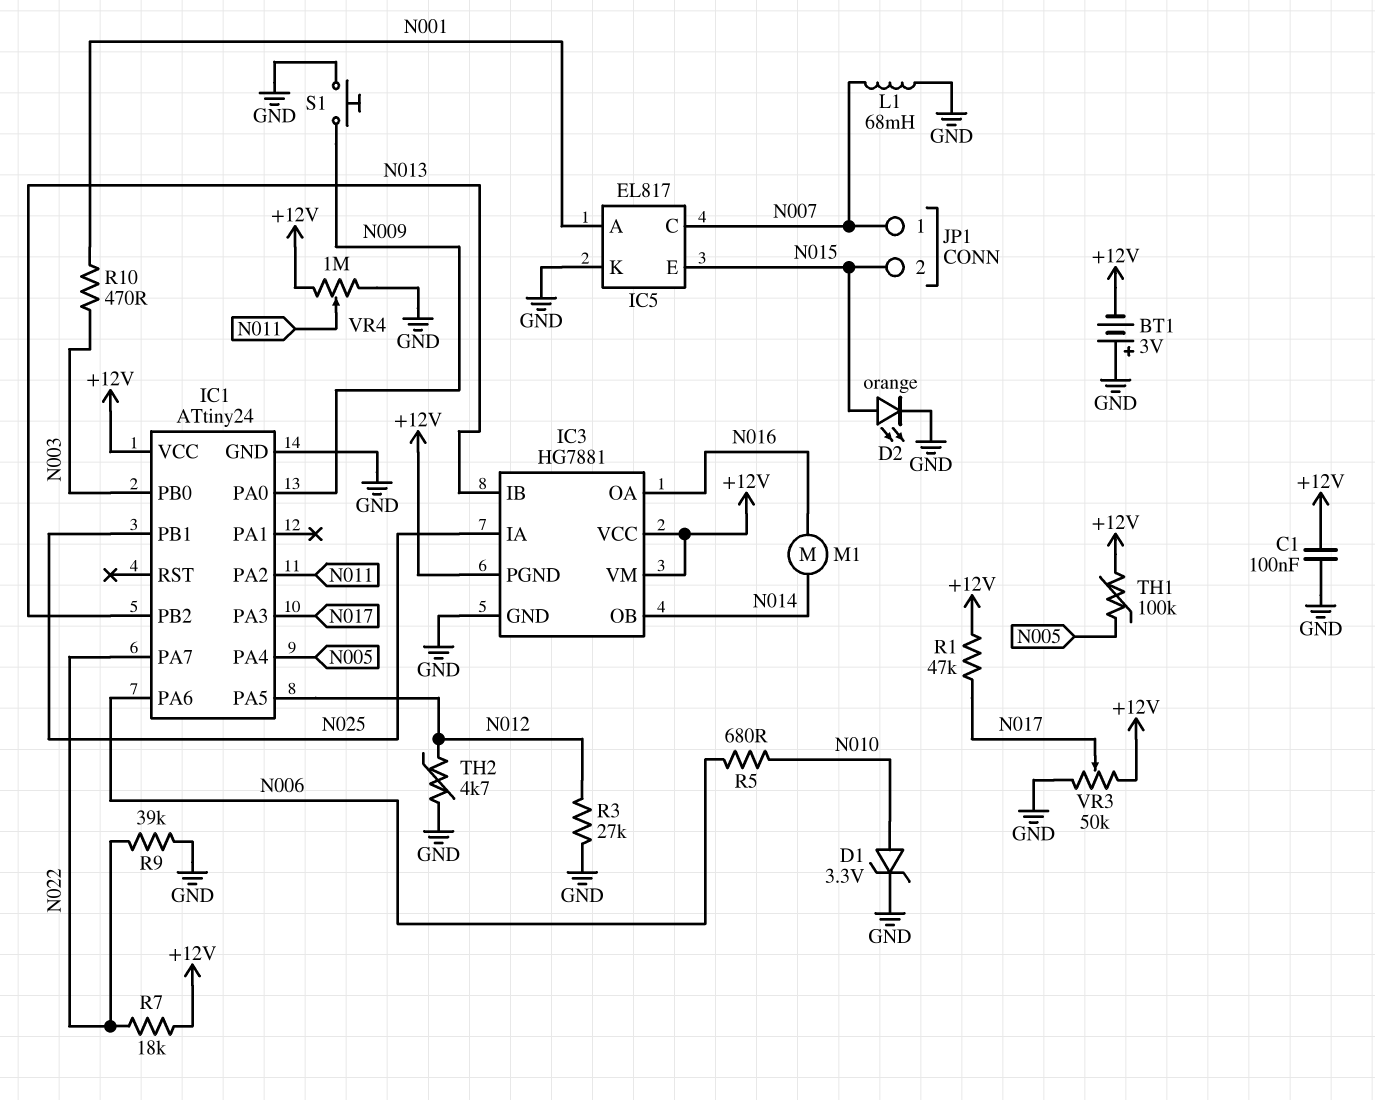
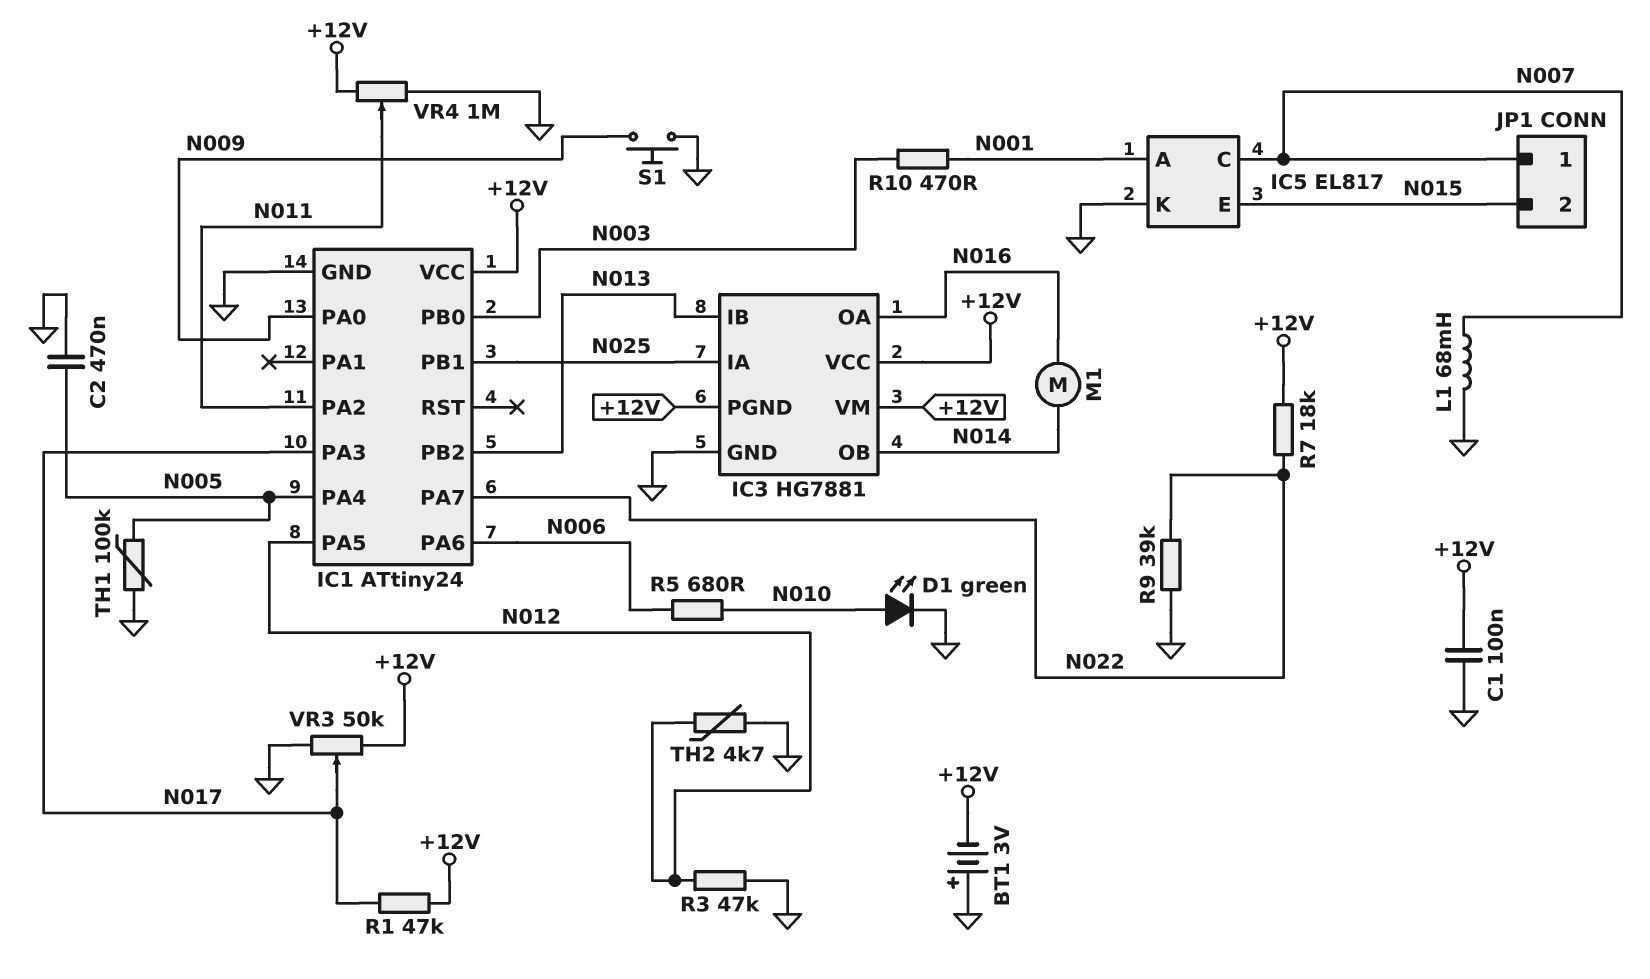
C2: none -> 470nF (GND, N005)
D1: zener 3.3V (A N010, K GND) -> LED green (A N010, K GND)
D2: LED orange (A N015, K GND) -> none
R3: 27k (GND, N012) -> 47k (GND, N012)
TH1: 100k (+12V, N005) -> 100k (GND, N005)

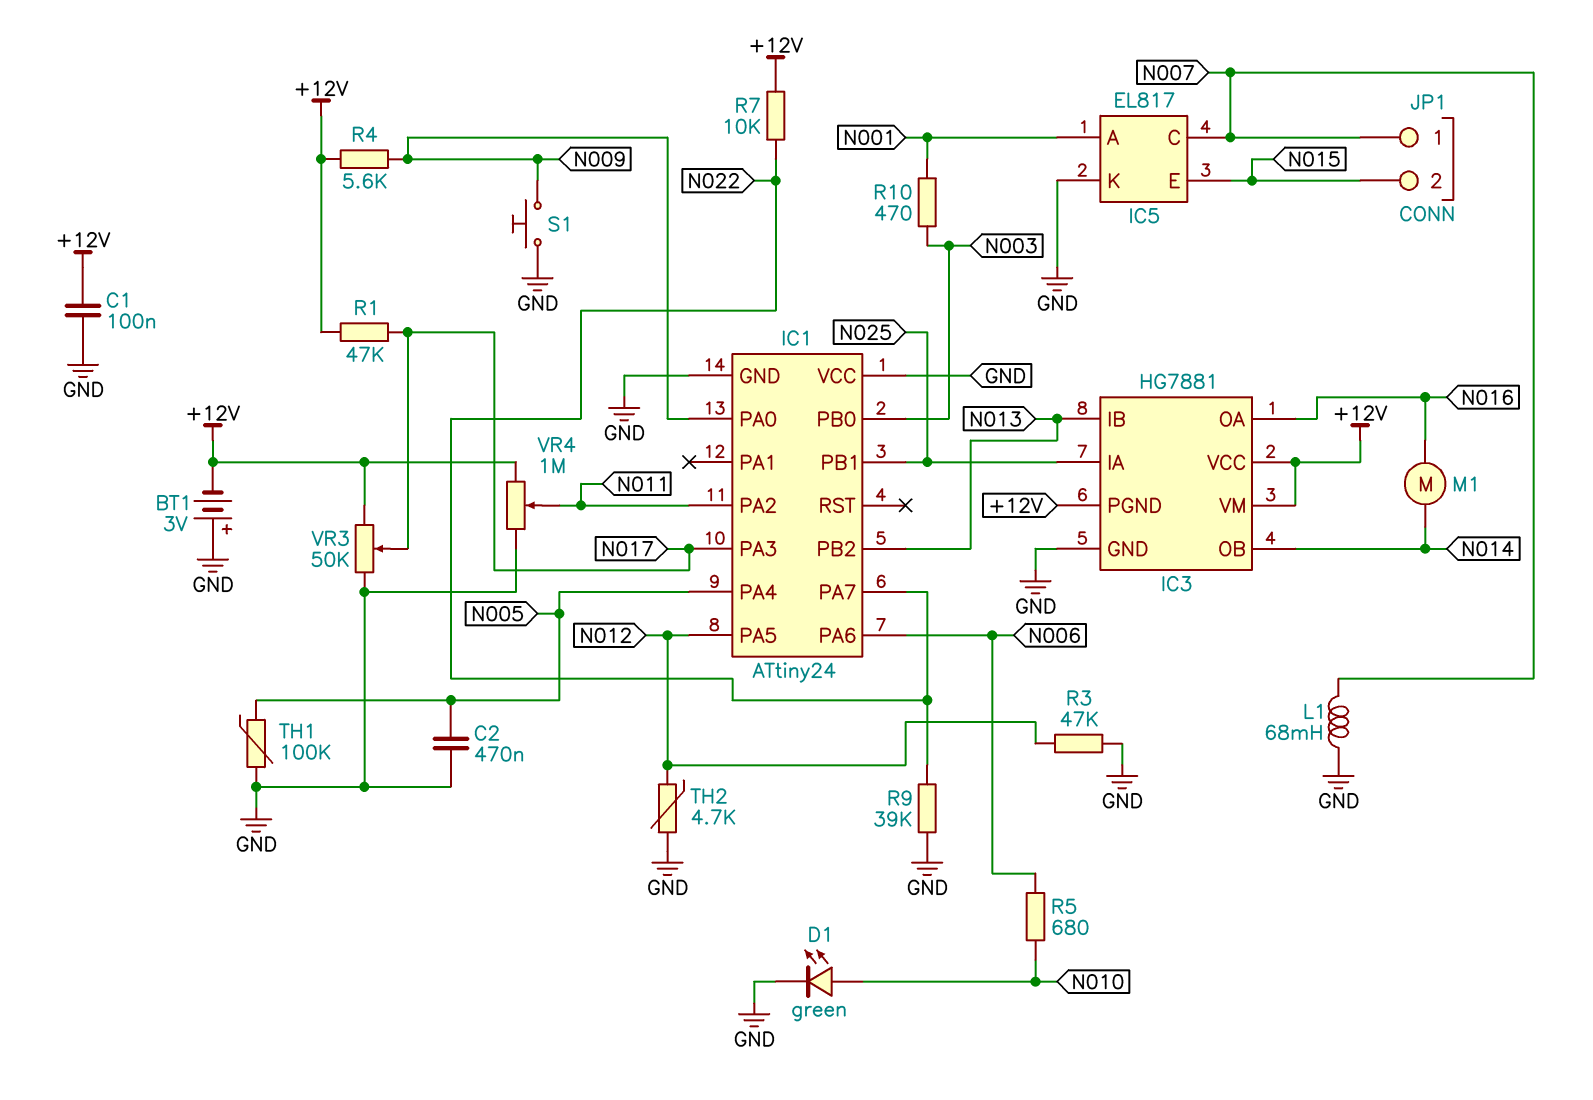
IC1 pin VCC: +12V -> GND
R4: none -> 5.6k (+12V, N009)
R7: 18k (+12V, N022) -> 10k (+12V, N022)

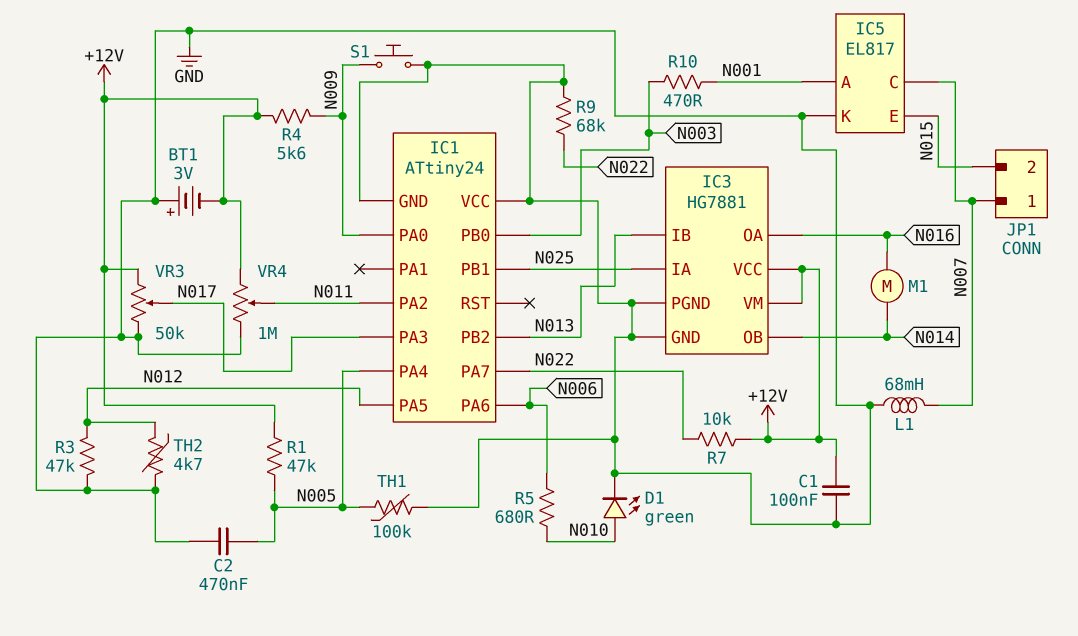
IC3 pin PGND: +12V -> GND
R1: 47k (+12V, N017) -> 47k (+12V, N005)
R9: 39k (GND, N022) -> 68k (GND, N022)

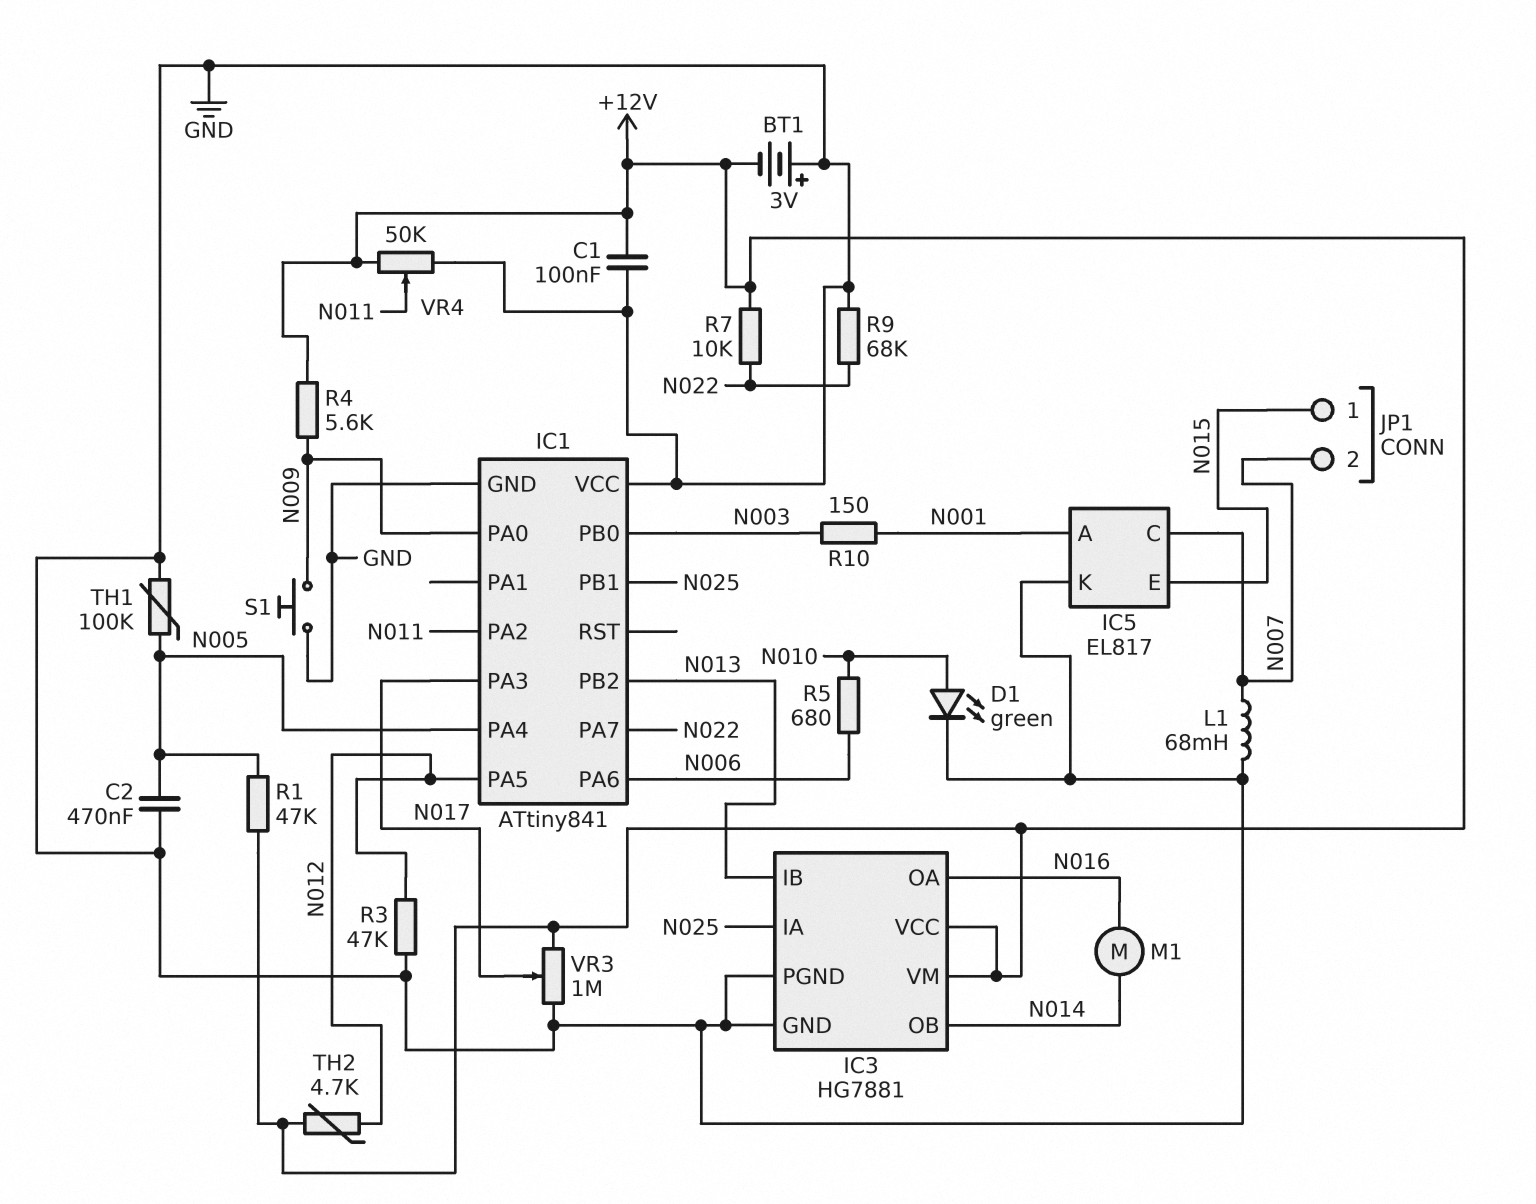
IC1: ATtiny24 -> ATtiny841
JP1 pin 1: N007 -> N015
JP1 pin 2: N015 -> N007
R10: 470 (N001, N003) -> 150 (N001, N003)
TH2: 4.7k (GND, N012) -> 4.7k (+12V, N012)
VR3: 50k (+12V, GND, wiper N017) -> 1M (+12V, GND, wiper N017)
VR4: 1M (+12V, GND, wiper N011) -> 50k (+12V, GND, wiper N011)

